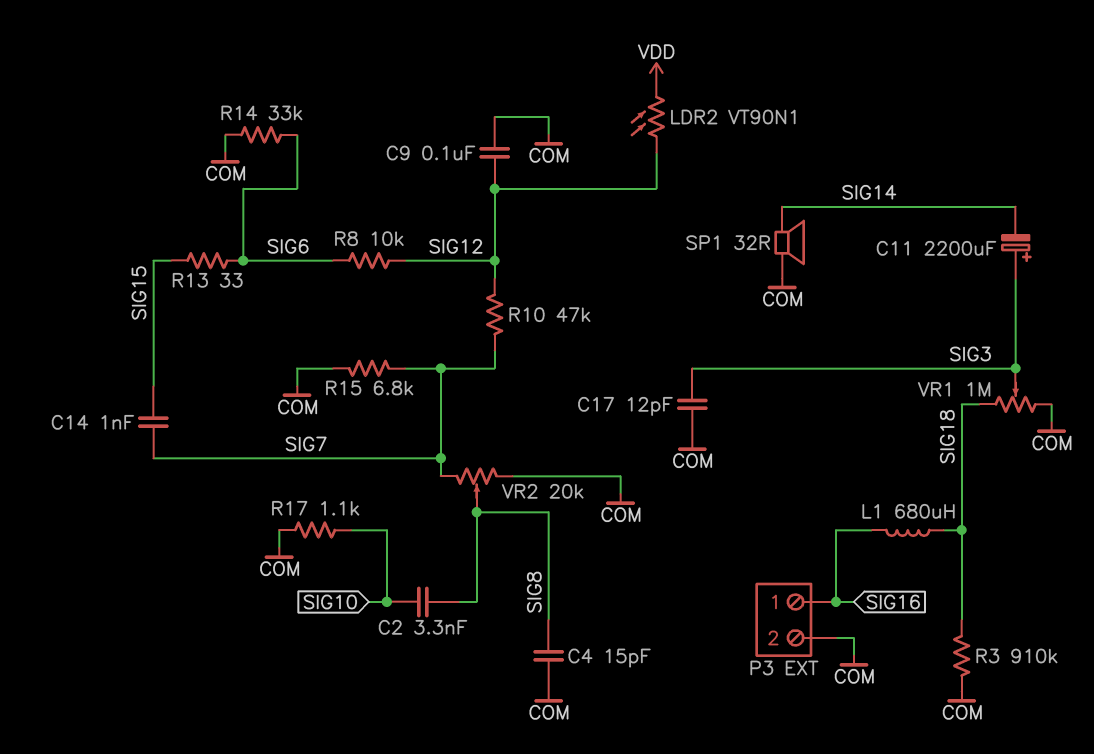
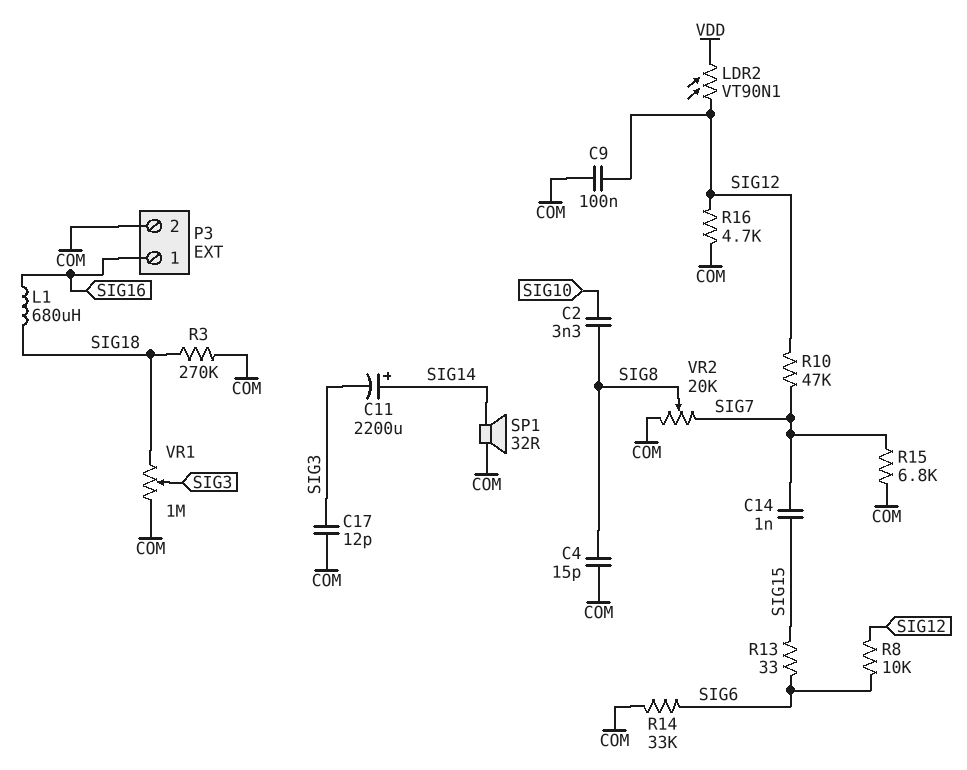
C11: 2200uF (plus SIG3, minus SIG14) -> 2200uF (plus SIG14, minus SIG3)
R3: 910k (COM, SIG18) -> 270k (COM, SIG18)
R16: none -> 4.7k (COM, SIG12)
R17: 1.1k (COM, SIG10) -> none

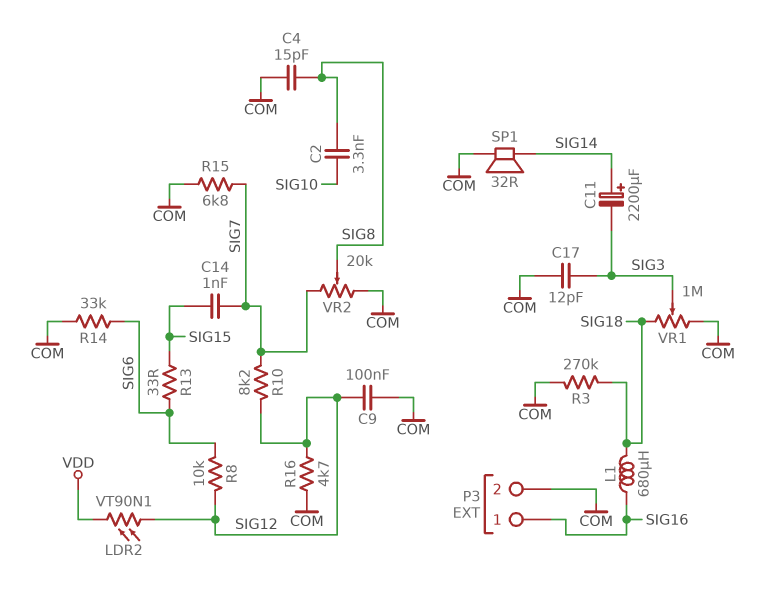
R10: 47k (SIG7, SIG12) -> 8.2k (SIG7, SIG12)

